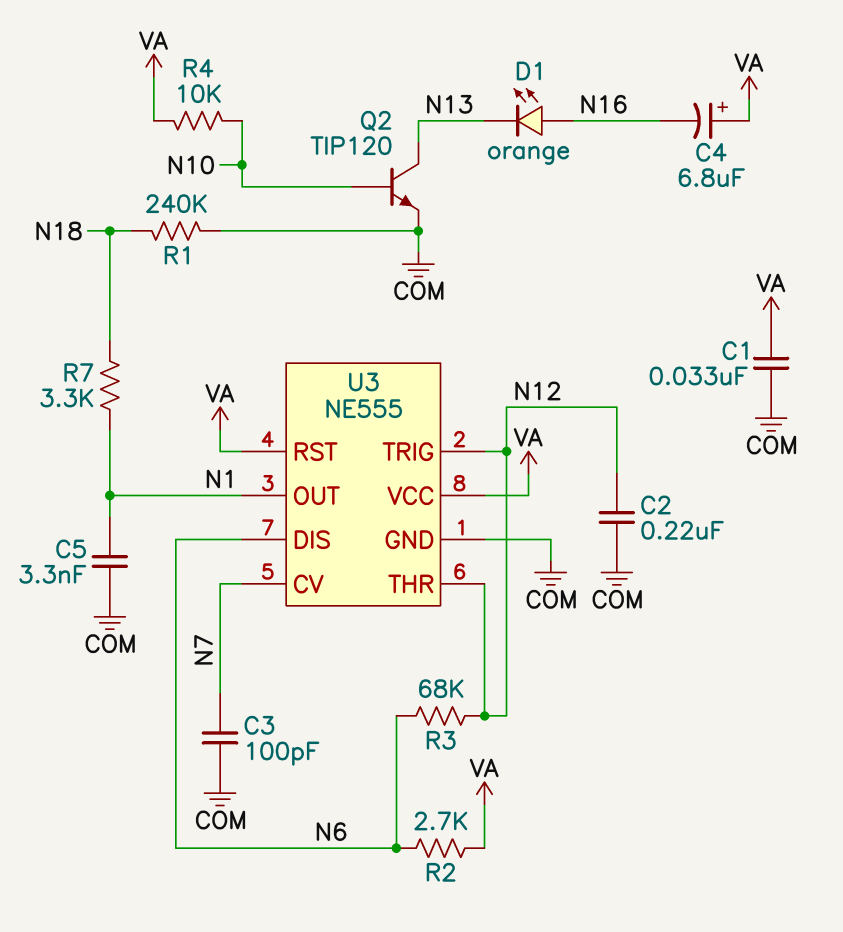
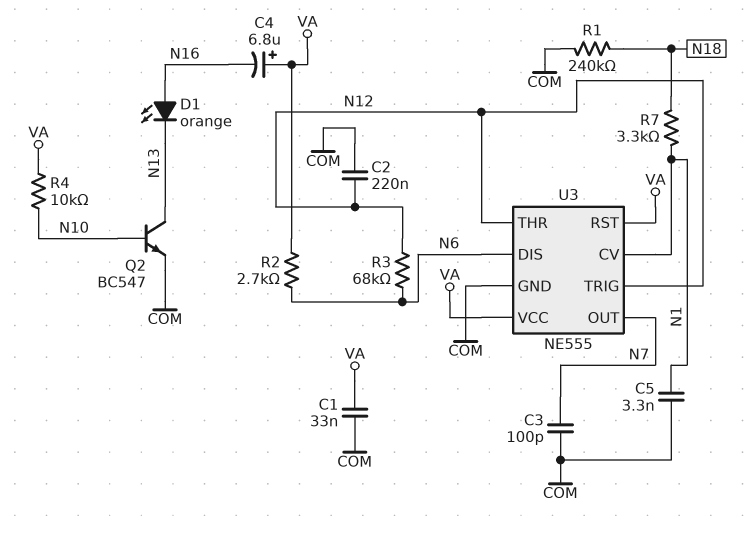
Q2: NPN TIP120 (B N10, C N13, E COM) -> NPN BC547 (B N10, C N13, E COM)
U3 pin CV: N7 -> N1
U3 pin OUT: N1 -> N7

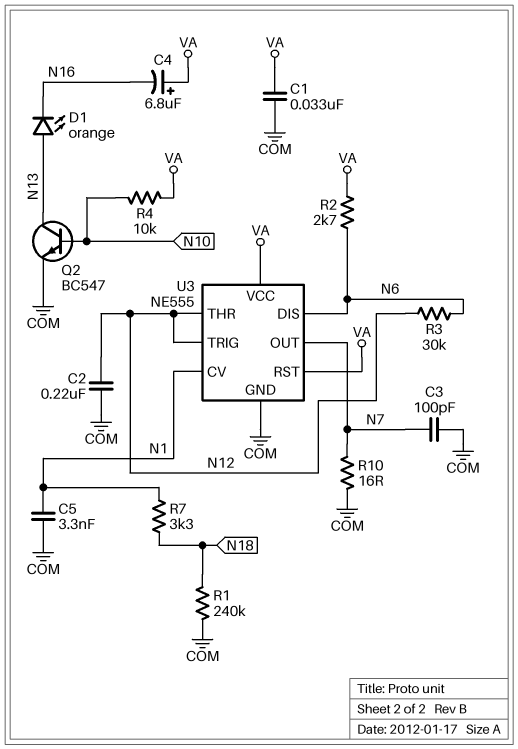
D1: LED orange (A N16, K N13) -> LED orange (A N13, K N16)
R3: 68k (N6, N12) -> 30k (N6, N12)
R10: none -> 16 (COM, N7)

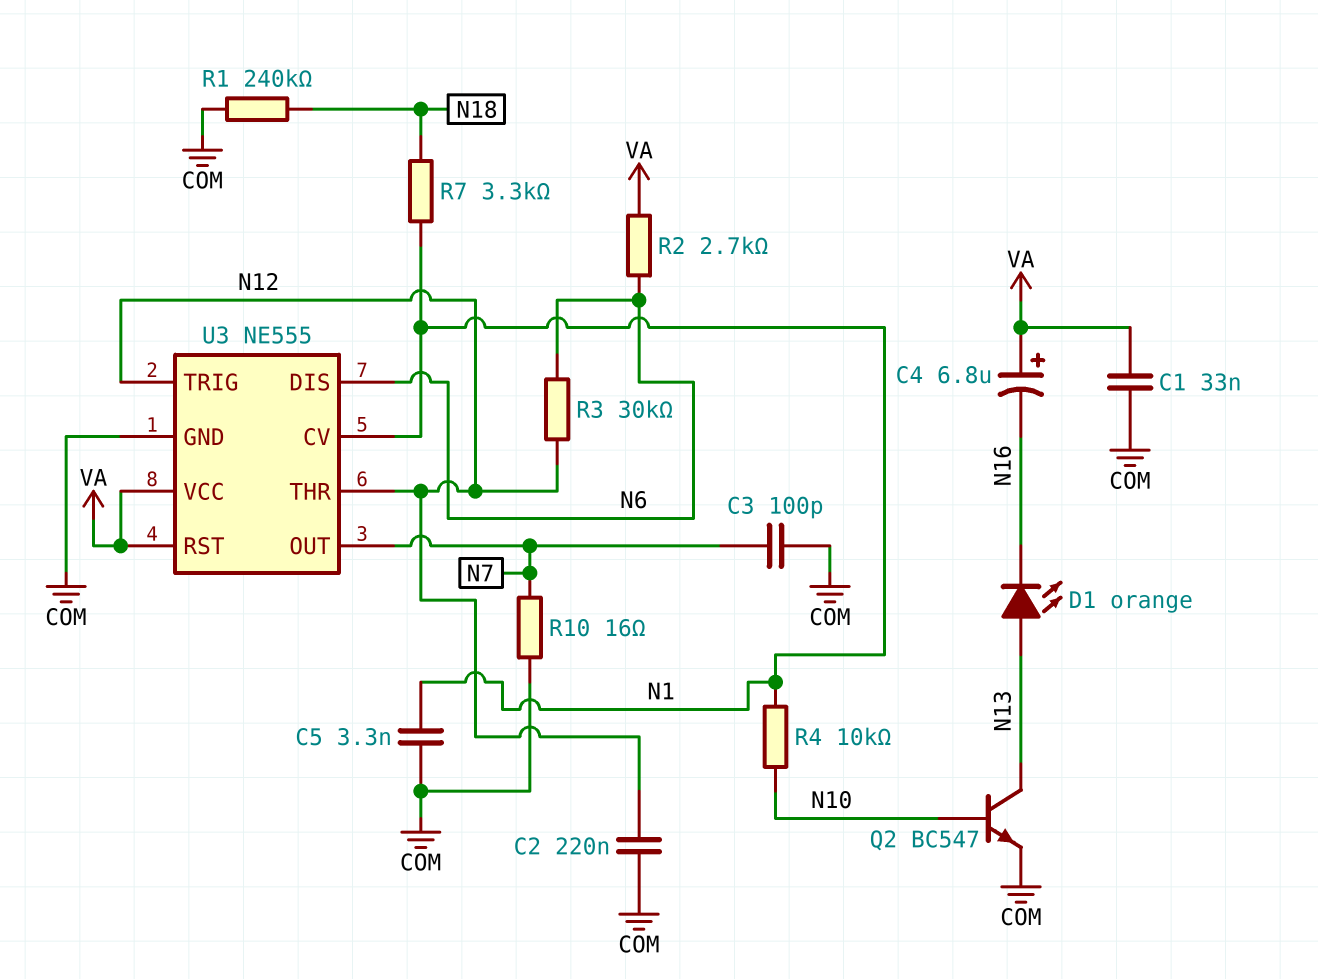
R4: 10k (N10, VA) -> 10k (N1, N10)

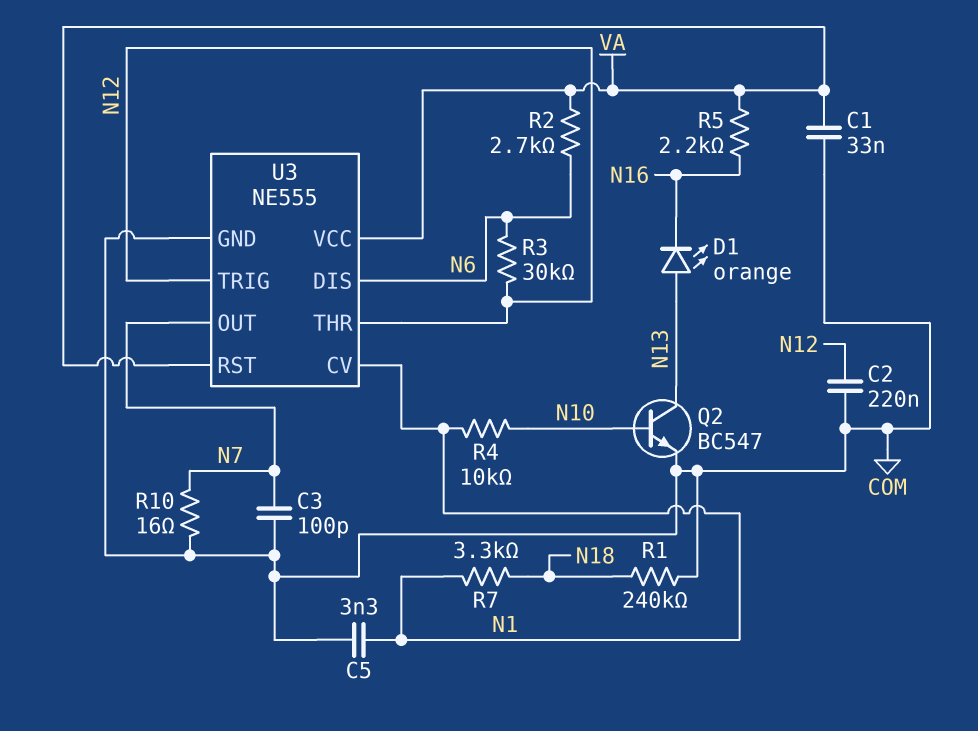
C4: 6.8uF (plus VA, minus N16) -> none
R5: none -> 2.2k (N16, VA)

